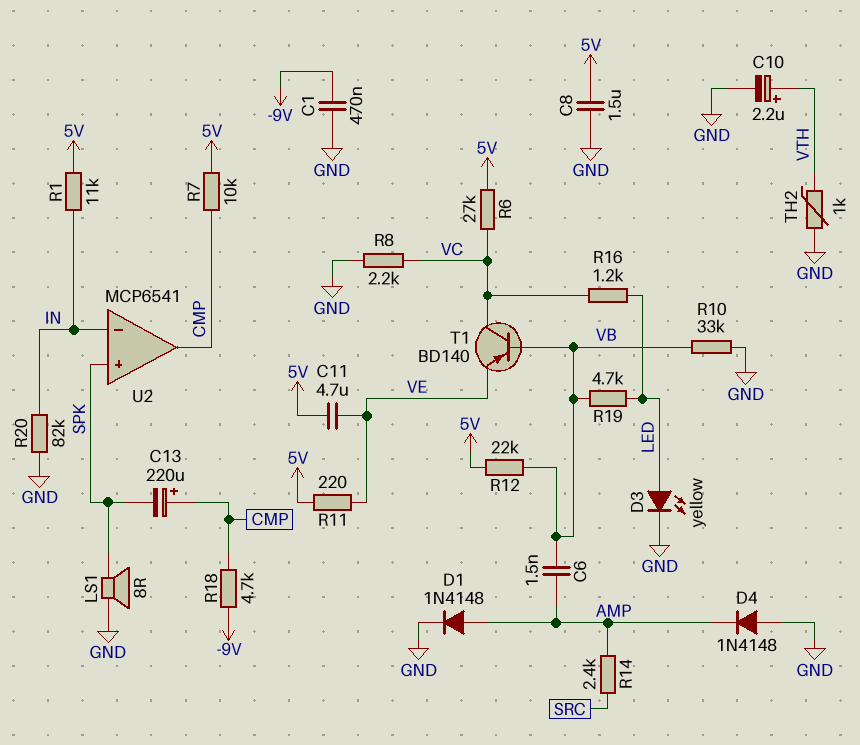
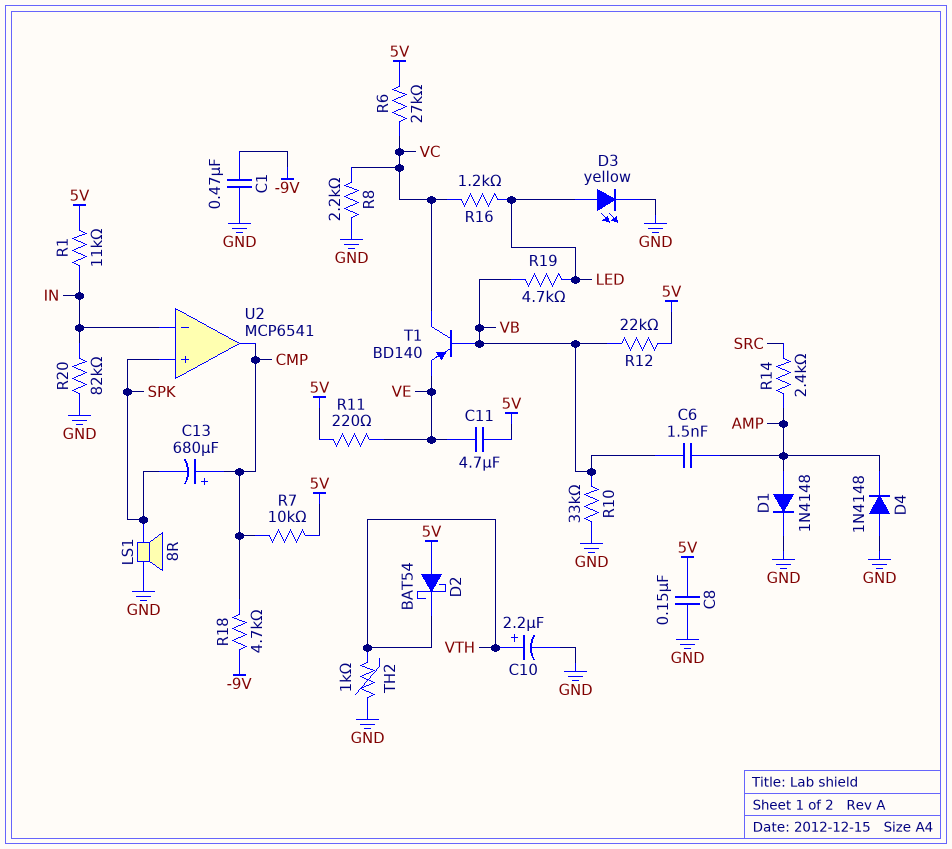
C8: 1.5uF (5V, GND) -> 150nF (5V, GND)
C13: 220uF (plus CMP, minus SPK) -> 680uF (plus CMP, minus SPK)
D2: none -> schottky BAT54 (A 5V, K VTH)

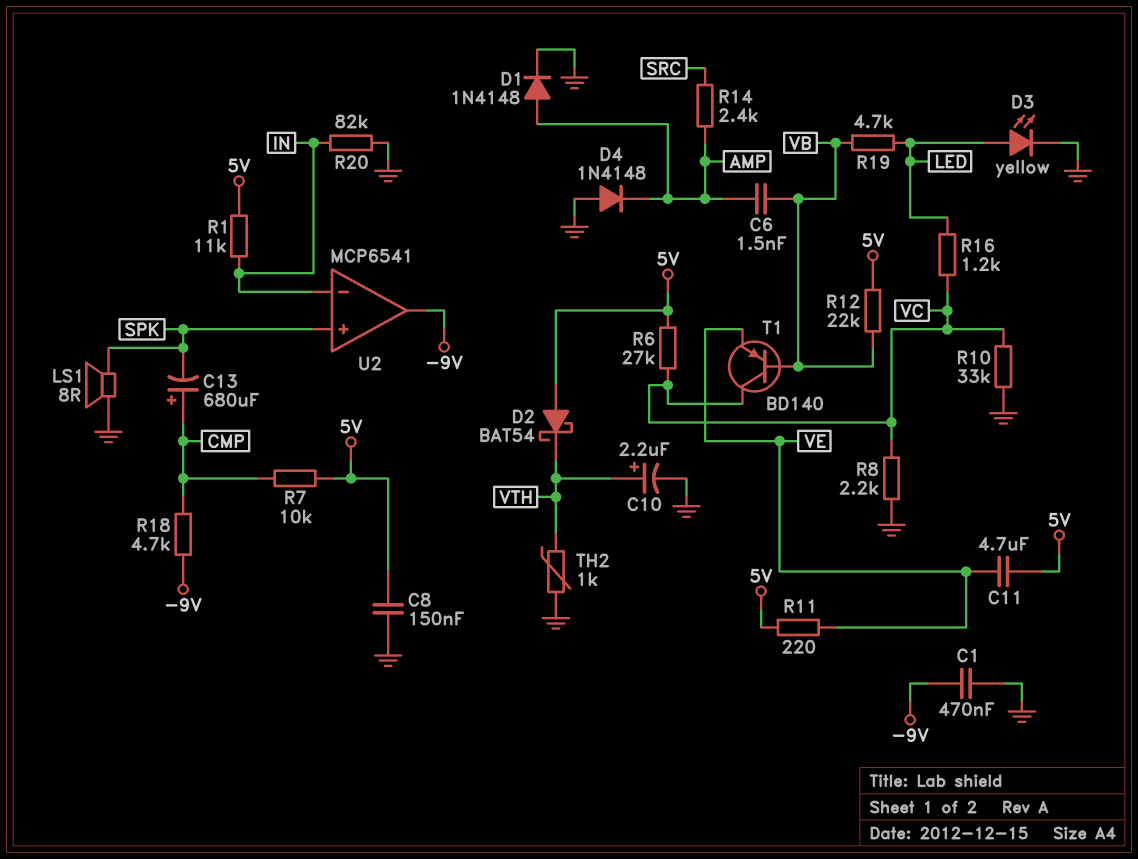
R10: 33k (GND, VB) -> 33k (GND, VC)
U2 pin out: CMP -> -9V

